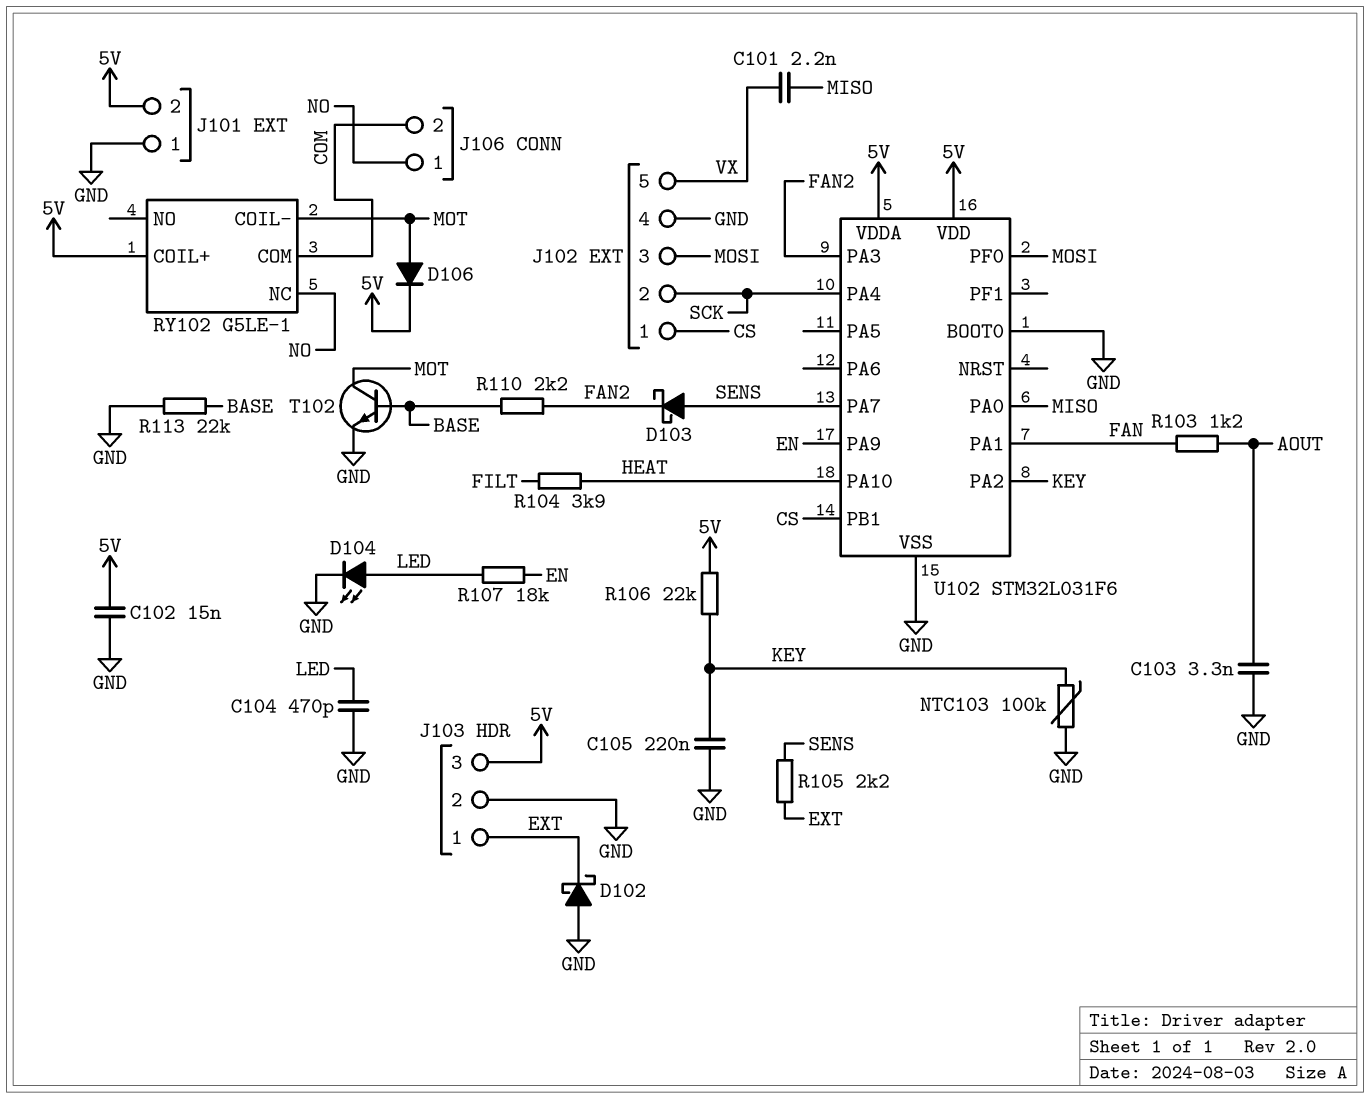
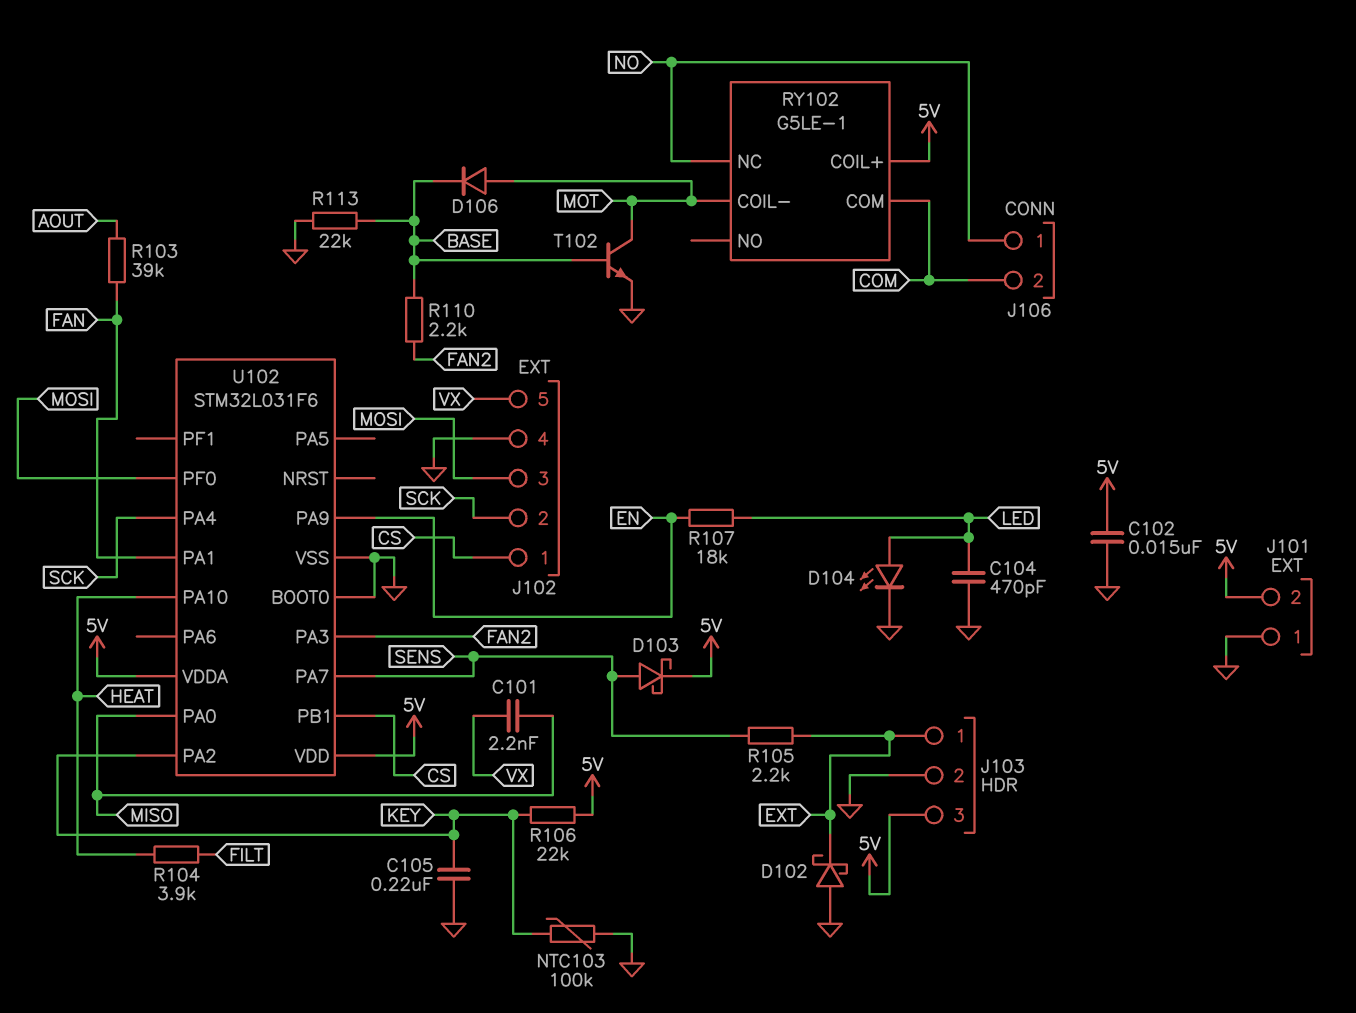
C103: 3.3nF (AOUT, GND) -> none
D103: schottky (A SENS, K FAN2) -> schottky (A SENS, K 5V)
D106: diode (A MOT, K 5V) -> diode (A MOT, K BASE)
R103: 1.2k (AOUT, FAN) -> 39k (AOUT, FAN)

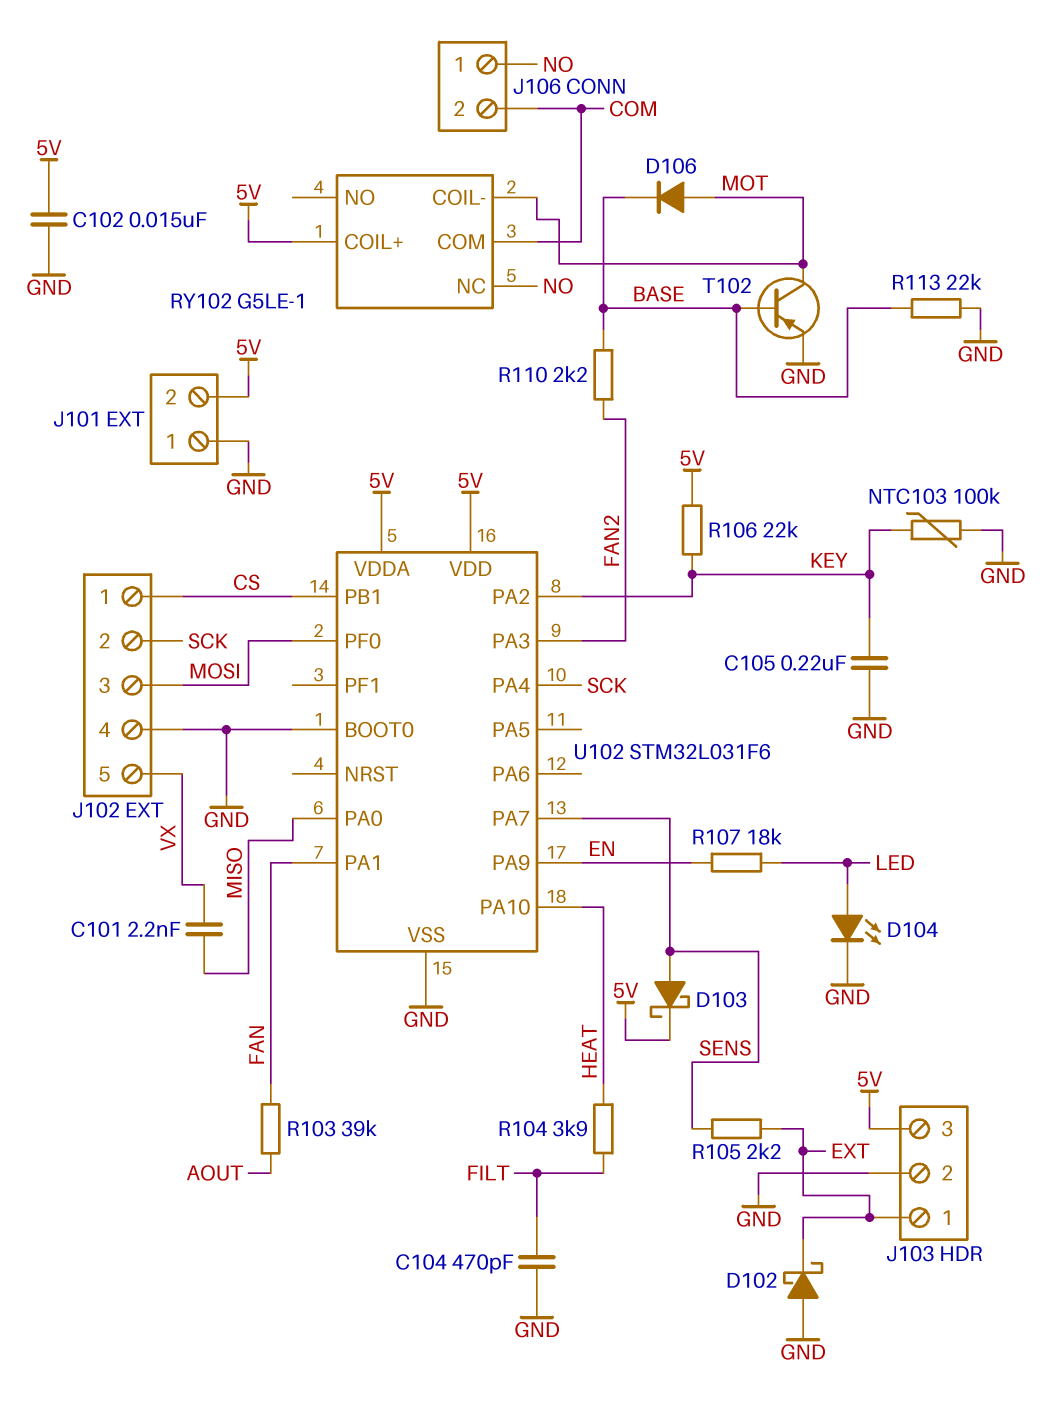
C104: 470pF (GND, LED) -> 470pF (FILT, GND)
T102: NPN (B BASE, C MOT, E GND) -> PNP (B BASE, C MOT, E GND)

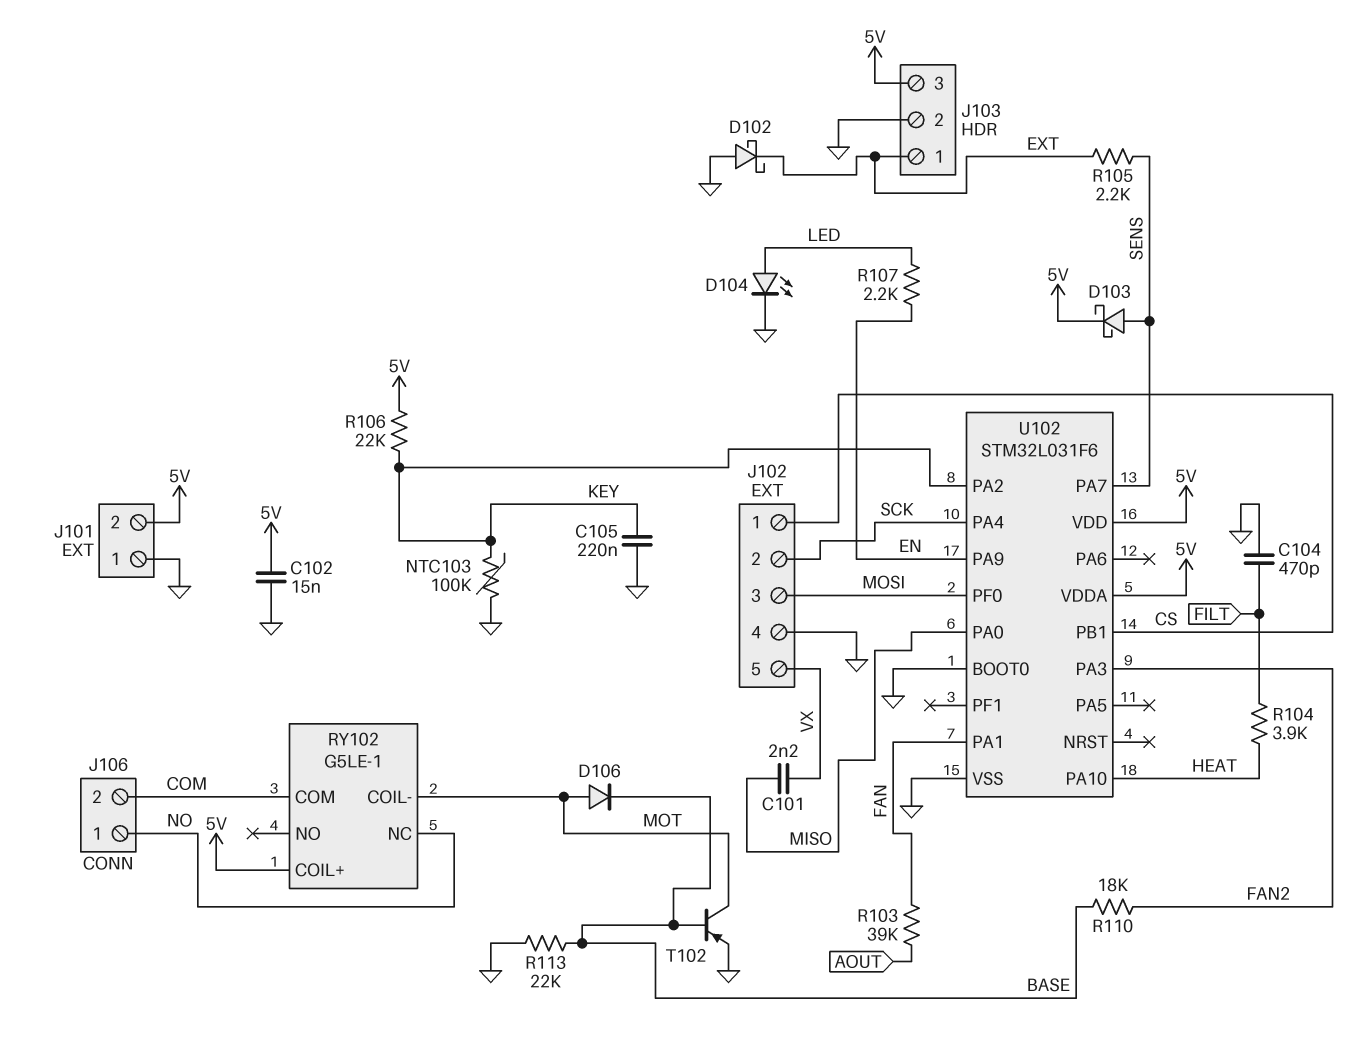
R107: 18k (EN, LED) -> 2.2k (EN, LED)
R110: 2.2k (BASE, FAN2) -> 18k (BASE, FAN2)

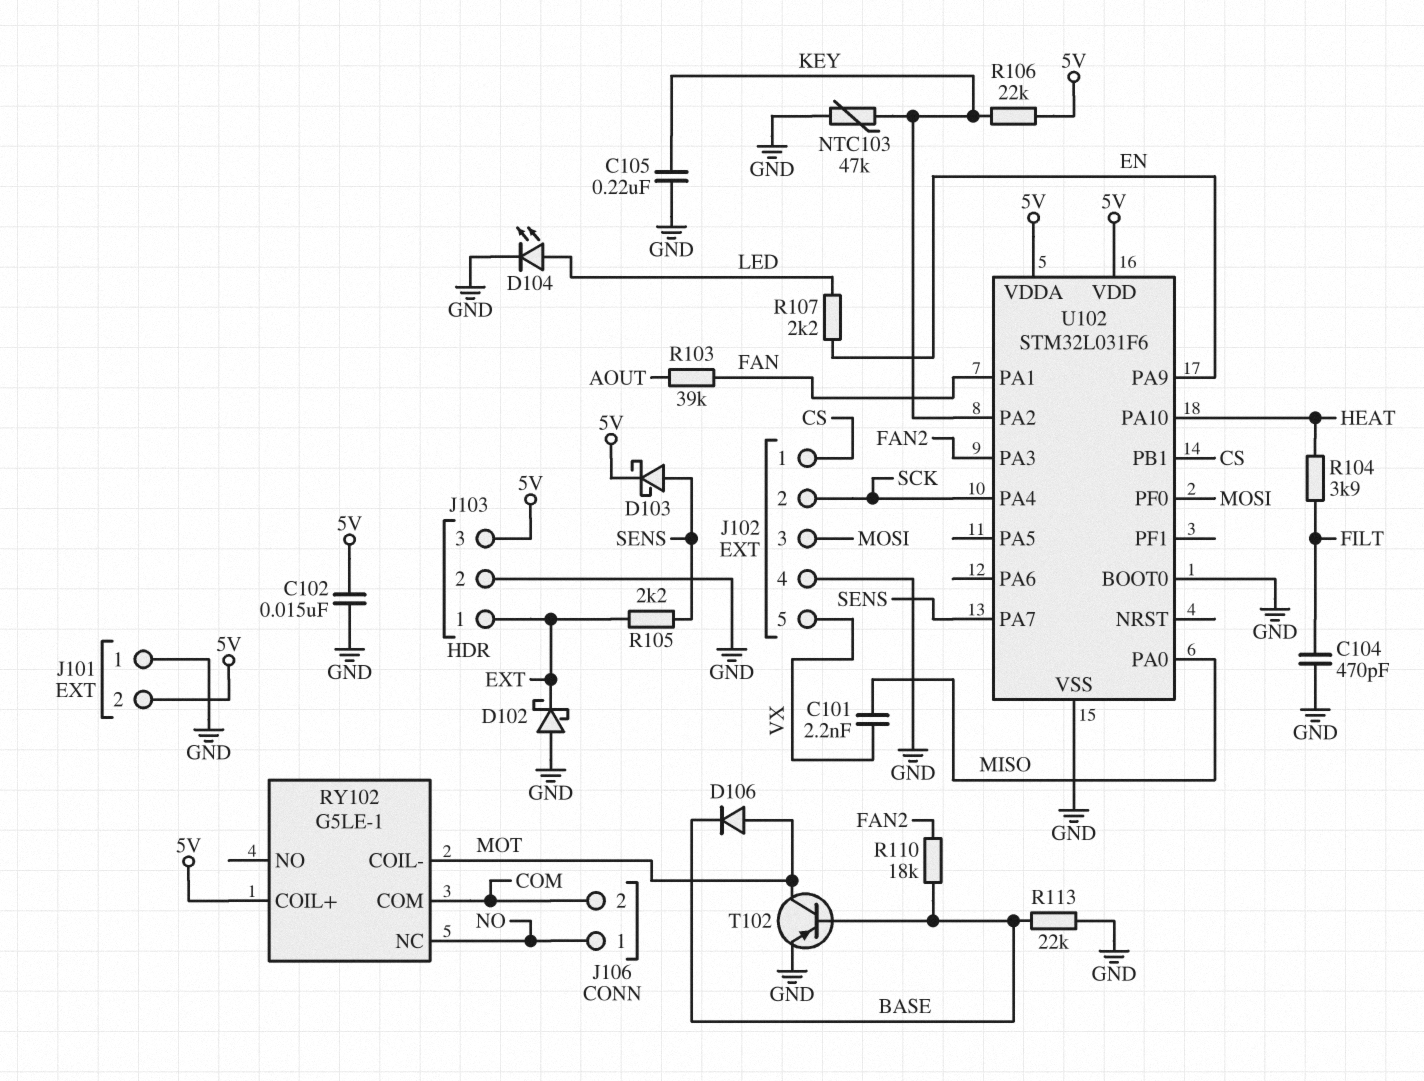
NTC103: 100k (GND, KEY) -> 47k (GND, KEY)

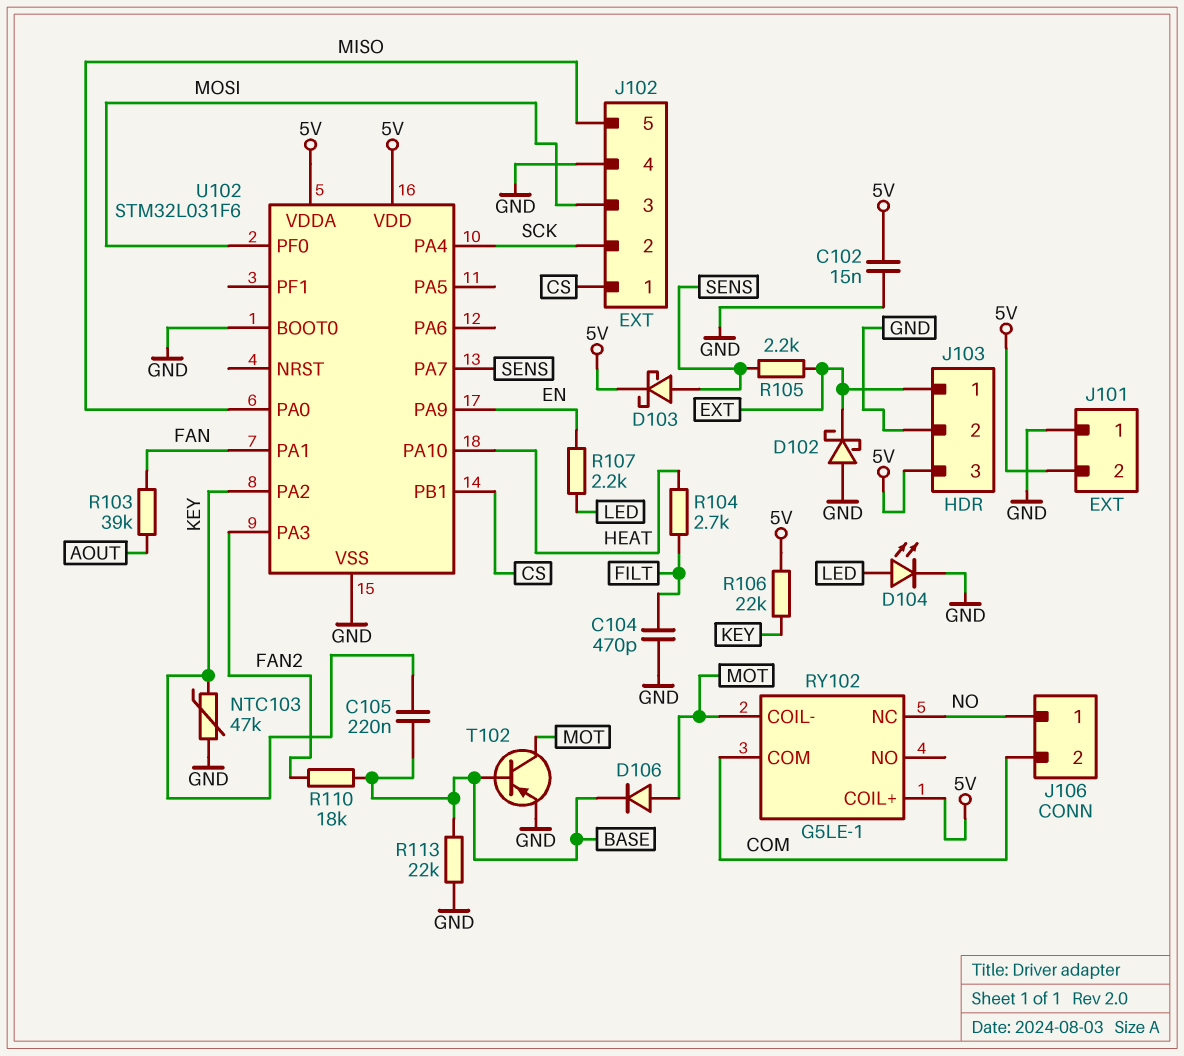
C101: 2.2nF (MISO, VX) -> none
C105: 220nF (GND, KEY) -> 220nF (BASE, KEY)
J102 pin 5: VX -> MISO
R104: 3.9k (FILT, HEAT) -> 2.7k (FILT, HEAT)

